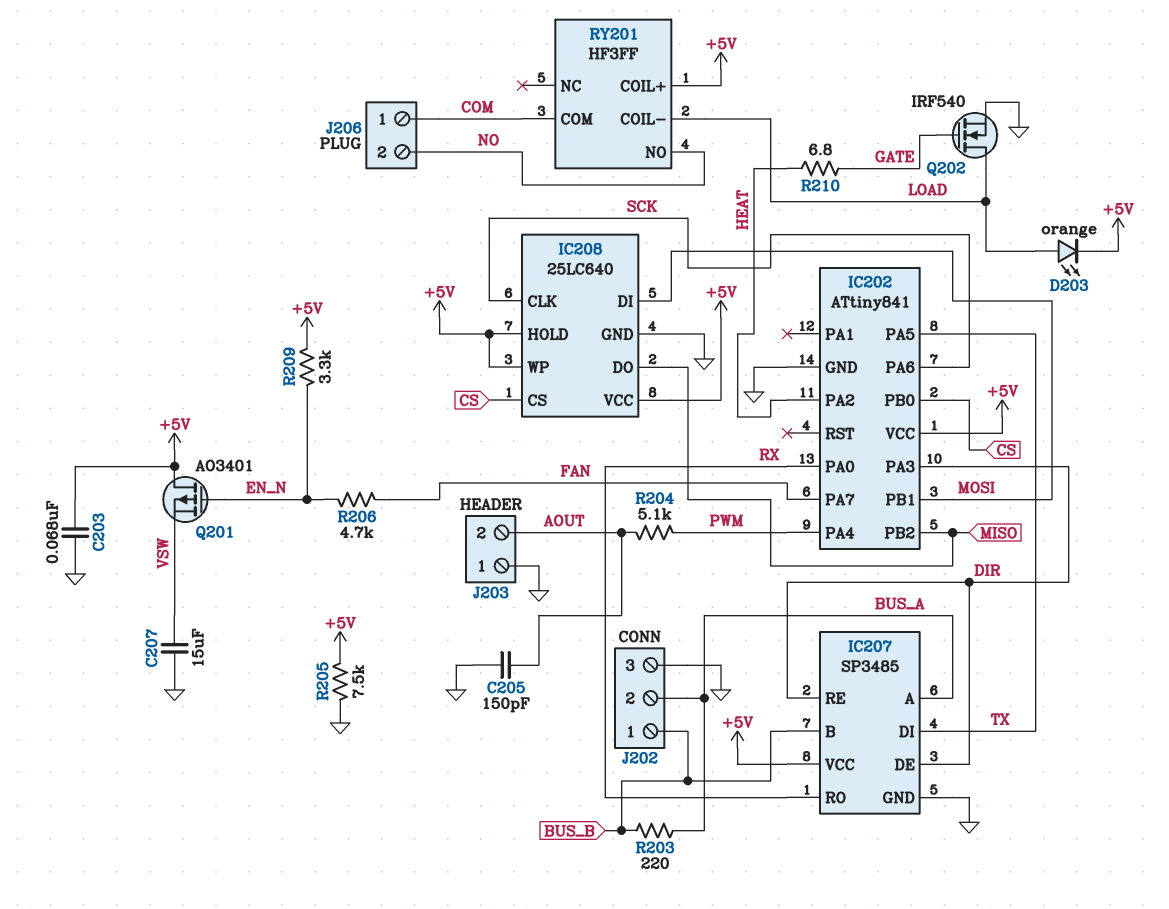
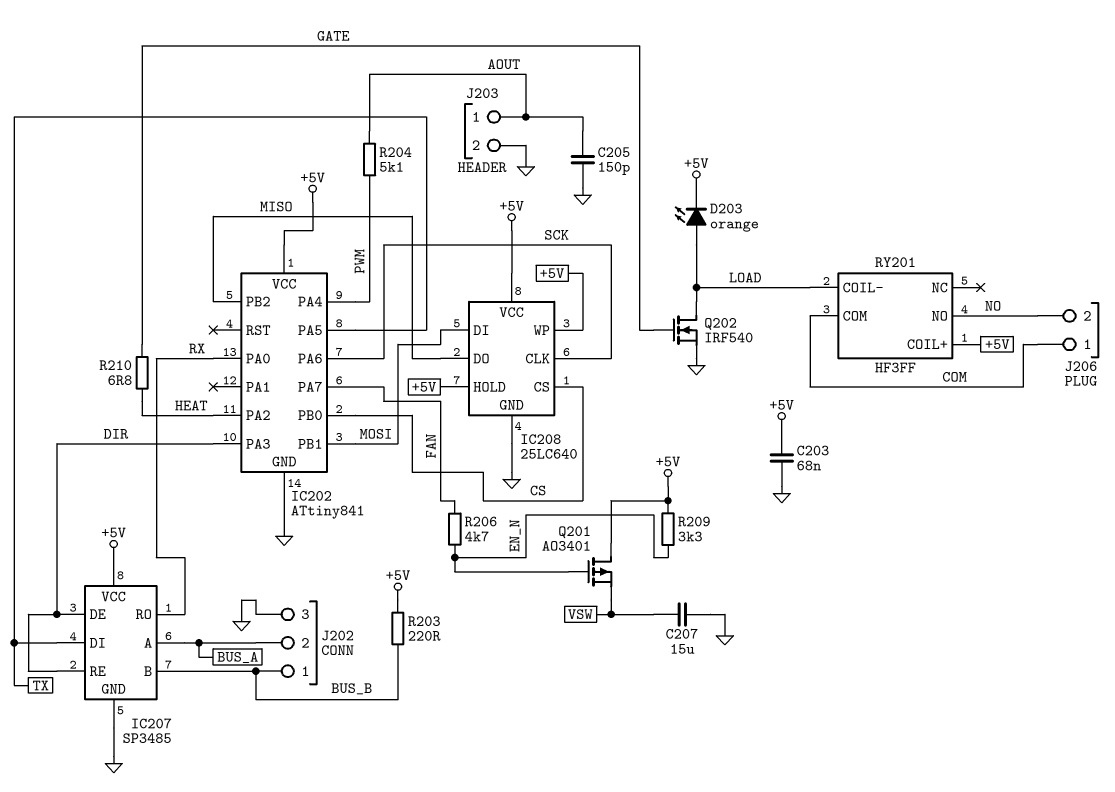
J203 pin 1: GND -> AOUT
J203 pin 2: AOUT -> GND
R203: 220 (BUS_A, BUS_B) -> 220 (+5V, BUS_B)
R205: 7.5k (+5V, GND) -> none

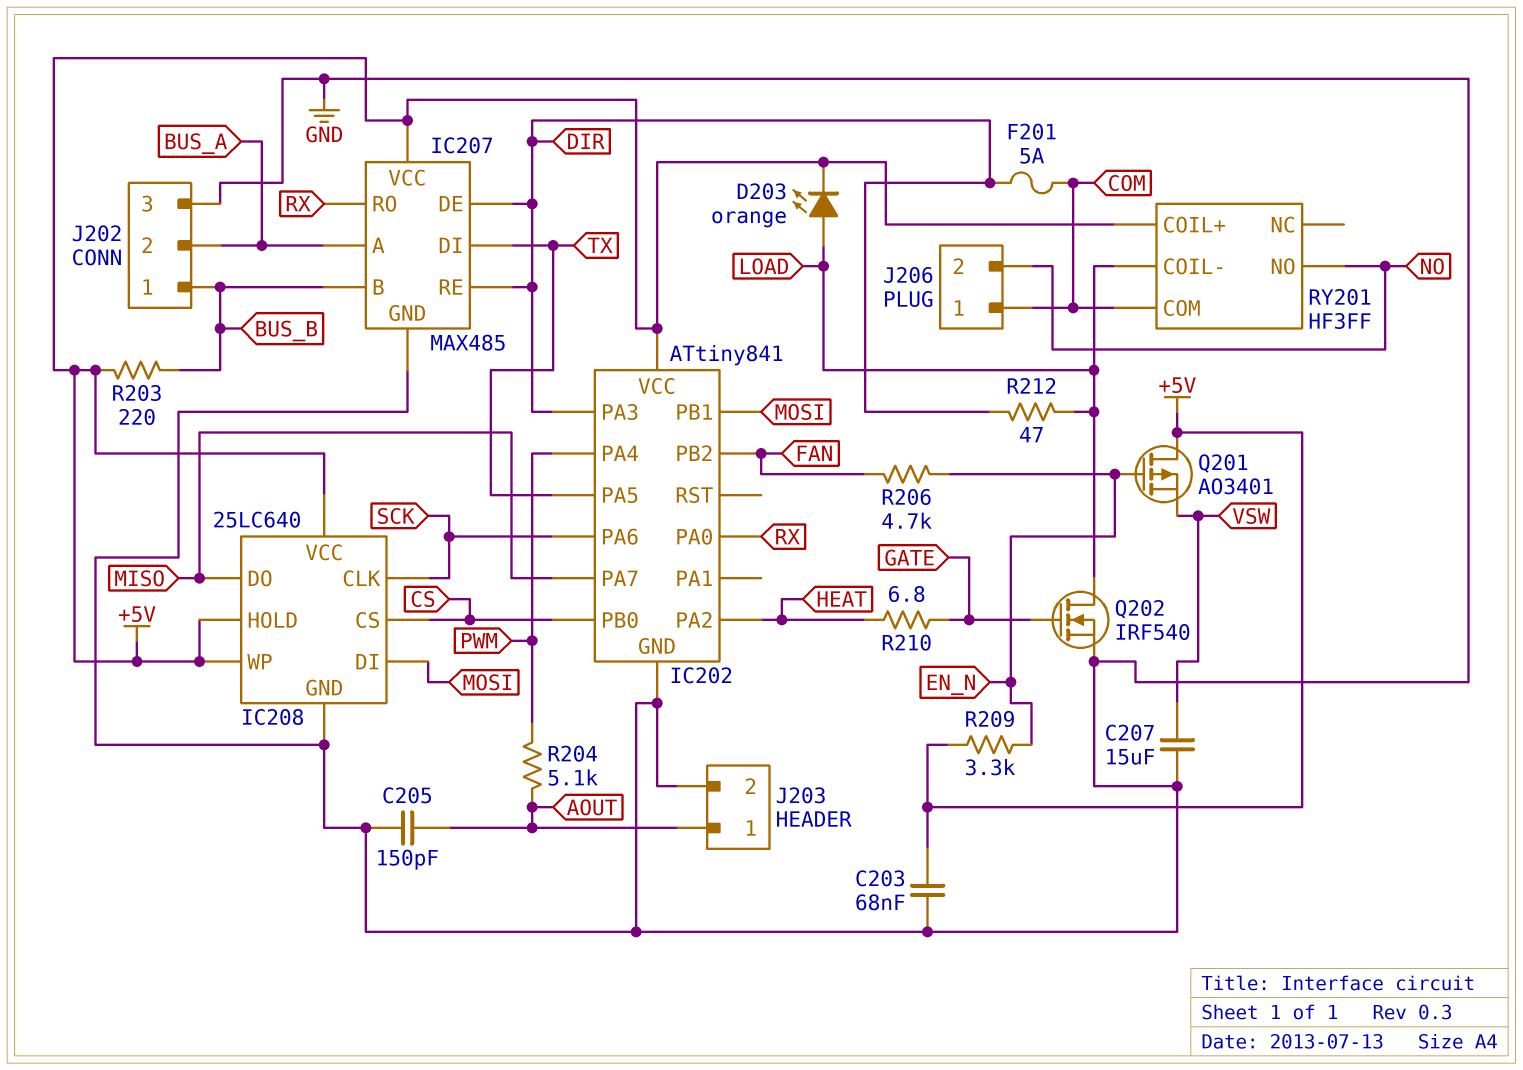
F201: none -> 5A (COM, DIR)
IC202 pin PA7: FAN -> MISO
IC202 pin PB2: MISO -> FAN
IC207: SP3485 -> MAX485
R212: none -> 47 (DIR, LOAD)

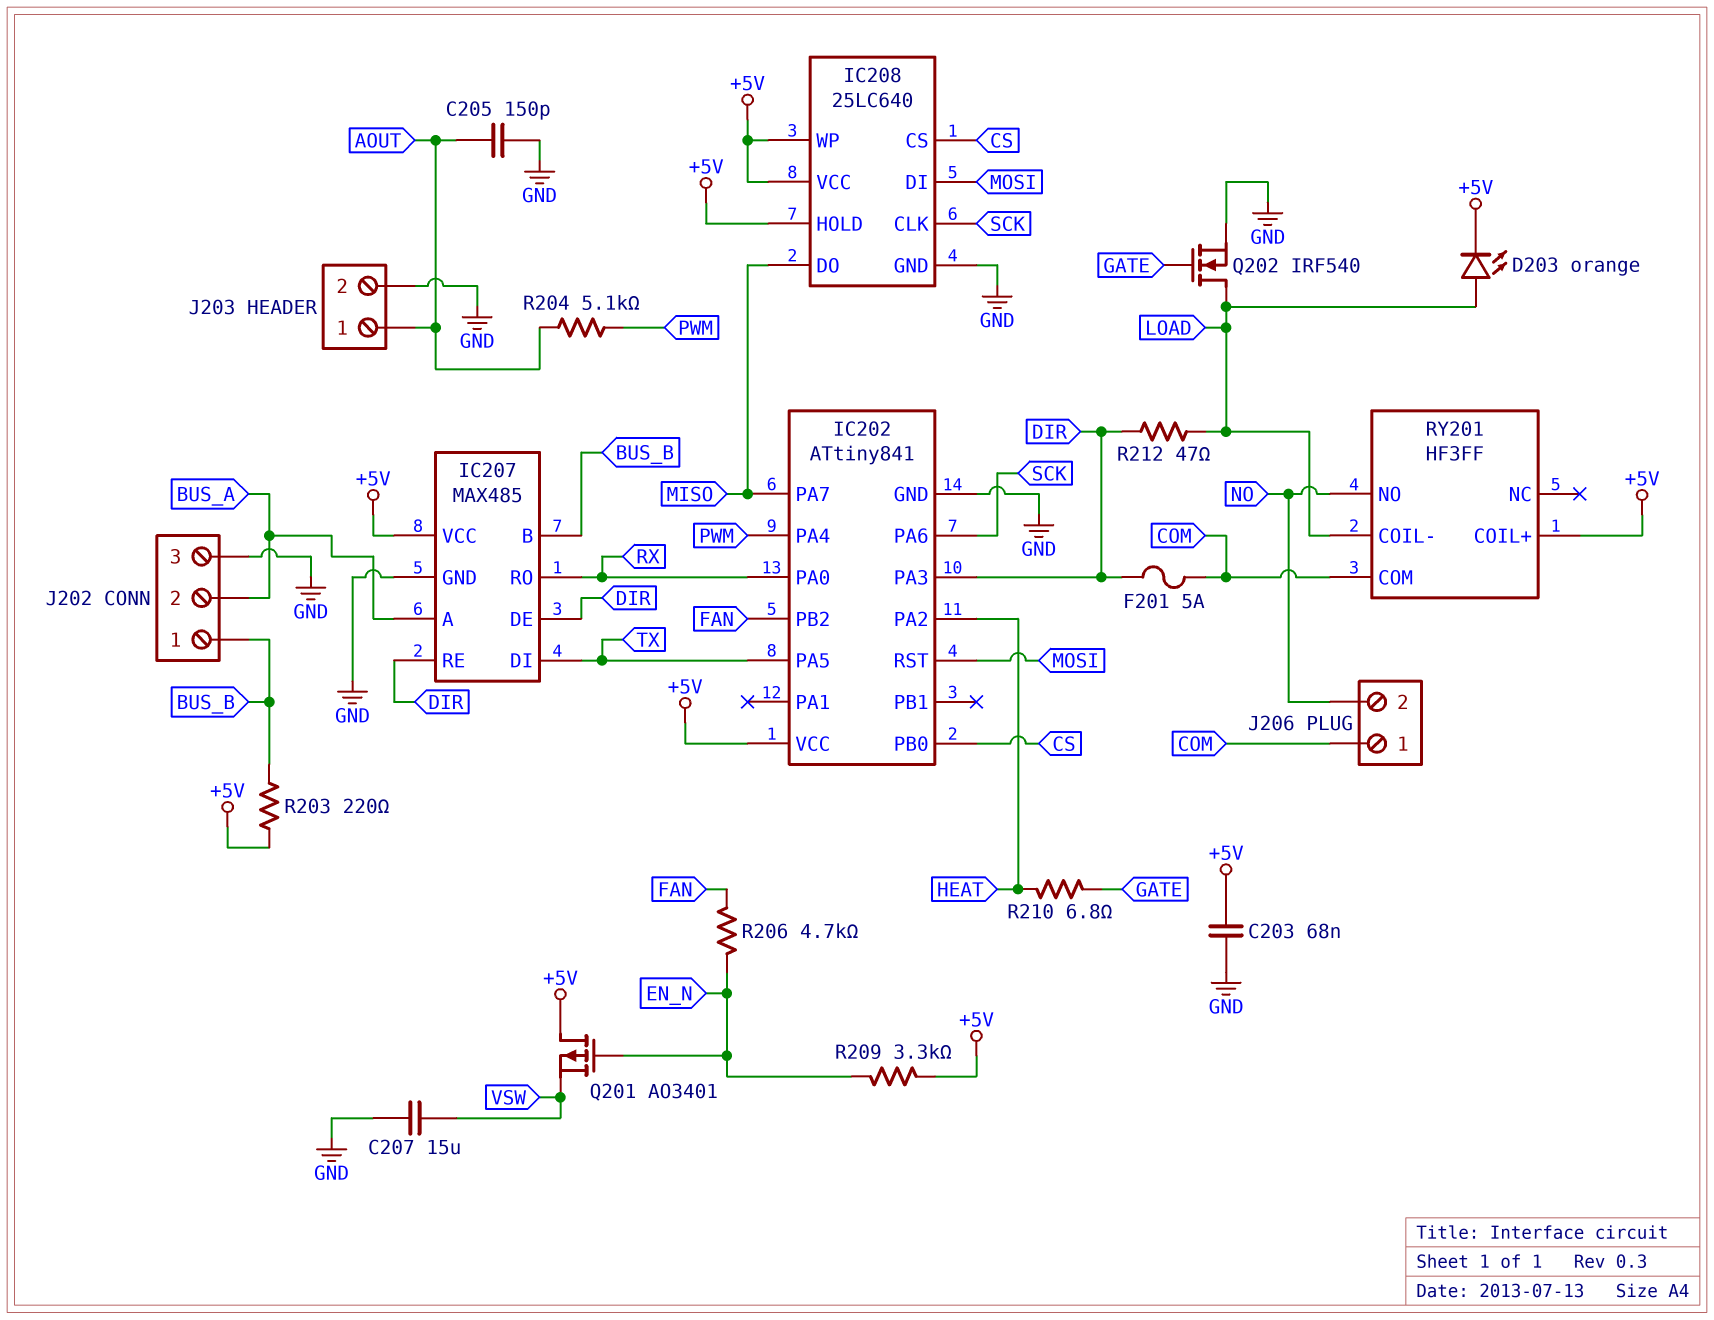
IC202 pin PB1: MOSI -> none
IC202 pin RST: none -> MOSI

